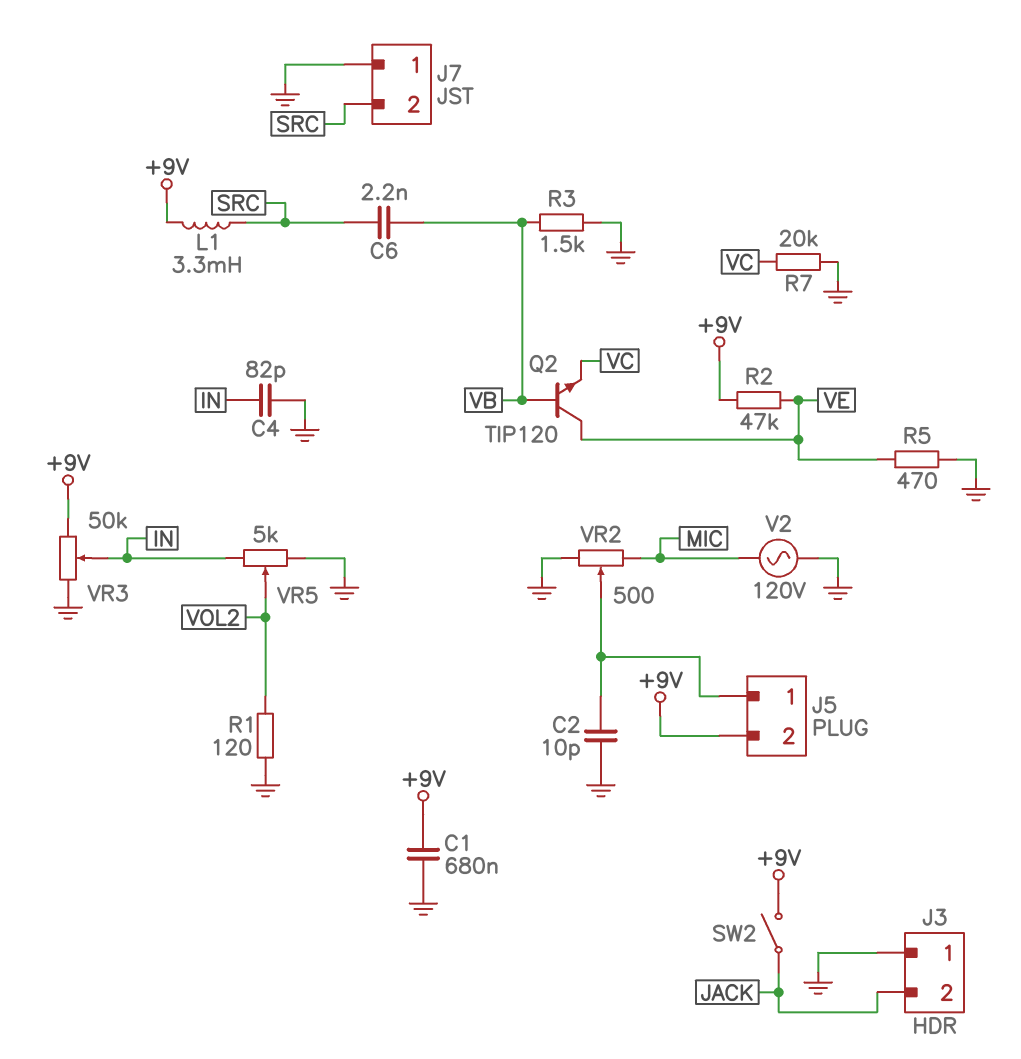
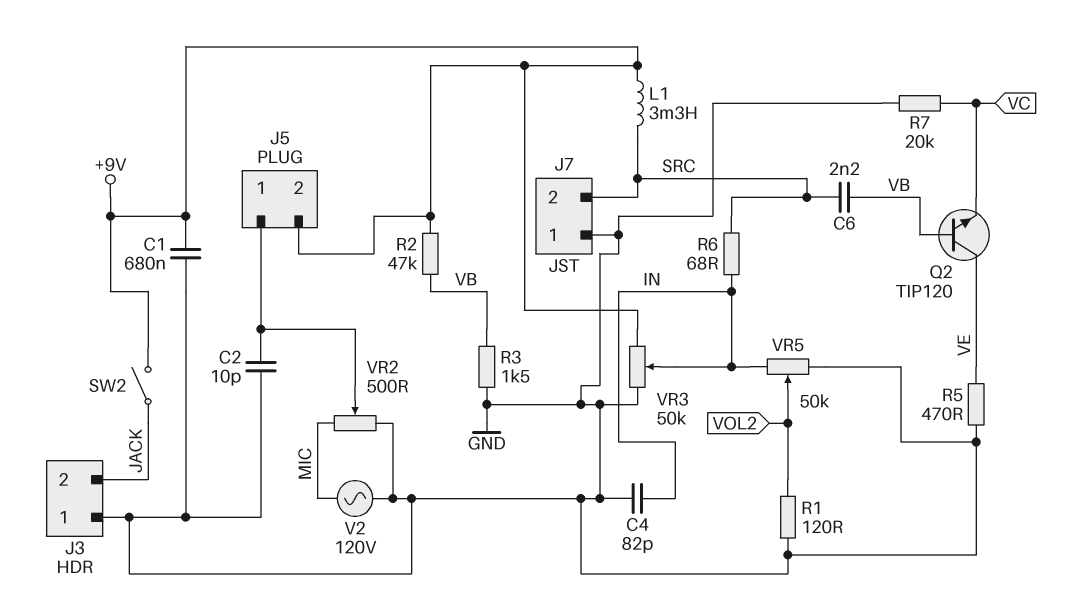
R2: 47k (+9V, VE) -> 47k (+9V, VB)
R6: none -> 68 (IN, SRC)
VR5: 5k (GND, IN, wiper VOL2) -> 50k (GND, IN, wiper VOL2)

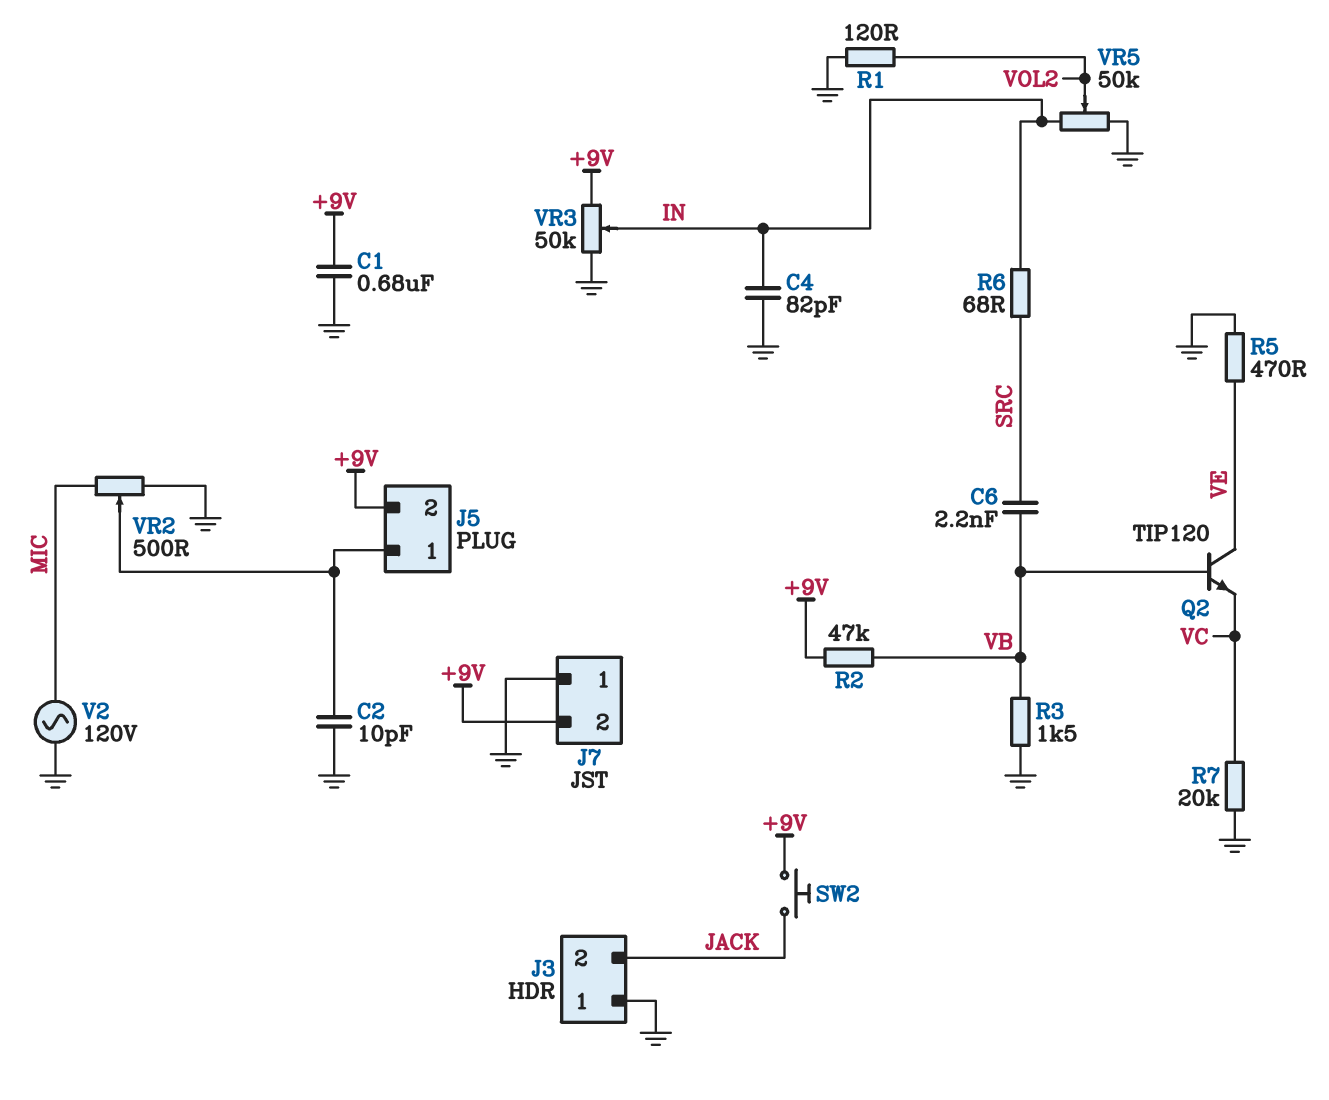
J7 pin 2: SRC -> +9V
L1: 3.3mH (+9V, SRC) -> none
SW2: switch (+9V, JACK) -> button (+9V, JACK)

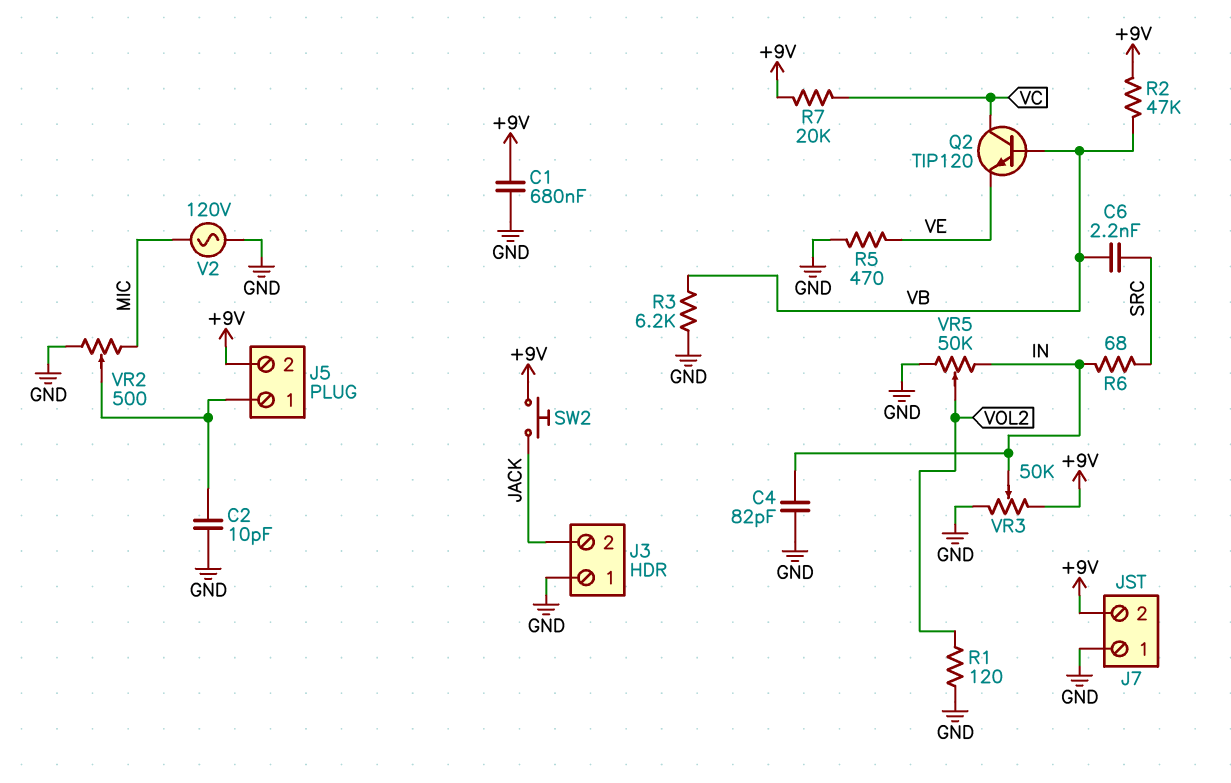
Q2: NPN TIP120 (B VB, C VE, E VC) -> NPN TIP120 (B VB, C VC, E VE)
R3: 1.5k (GND, VB) -> 6.2k (GND, VB)
R7: 20k (GND, VC) -> 20k (+9V, VC)

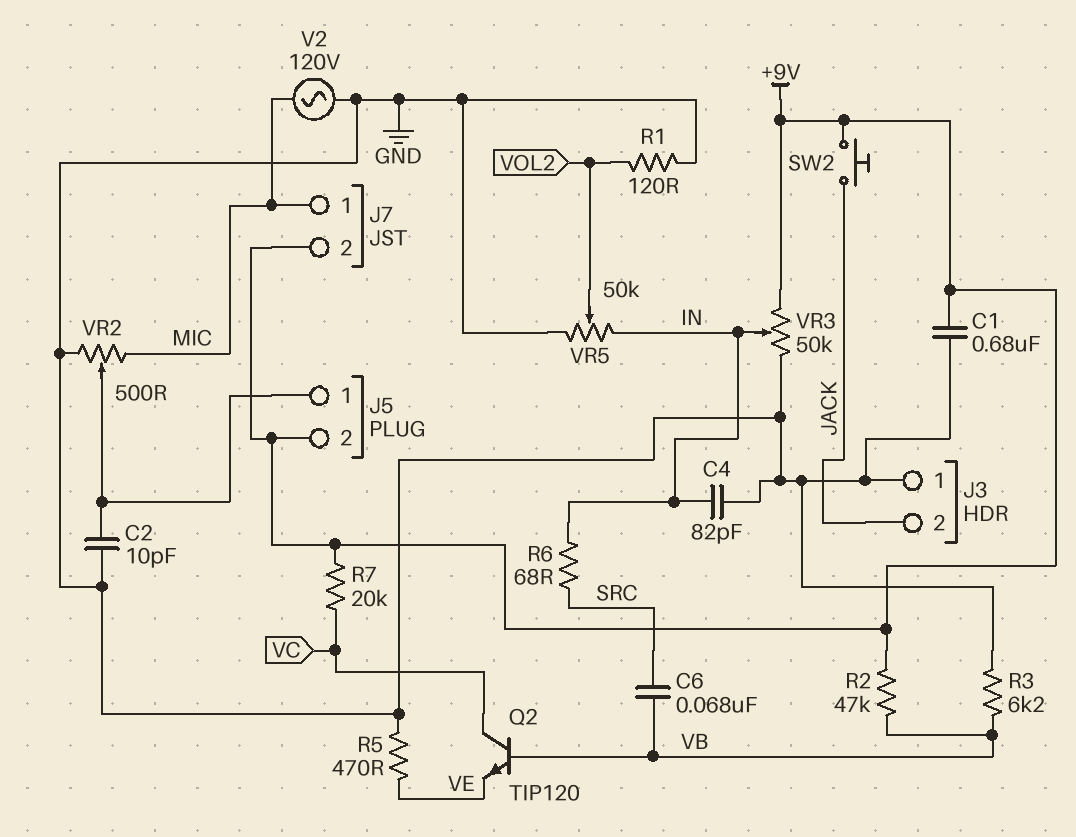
C6: 2.2nF (SRC, VB) -> 68nF (SRC, VB)
J7 pin 1: GND -> MIC

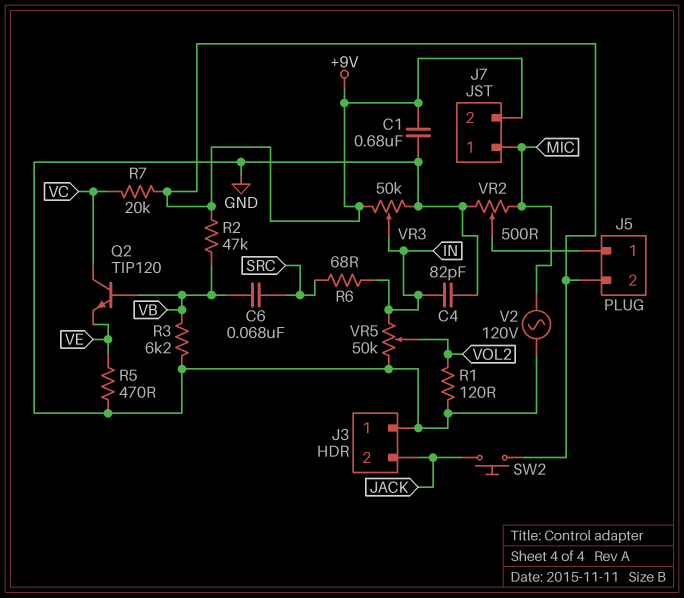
C2: 10pF (GND, J5/1) -> none

